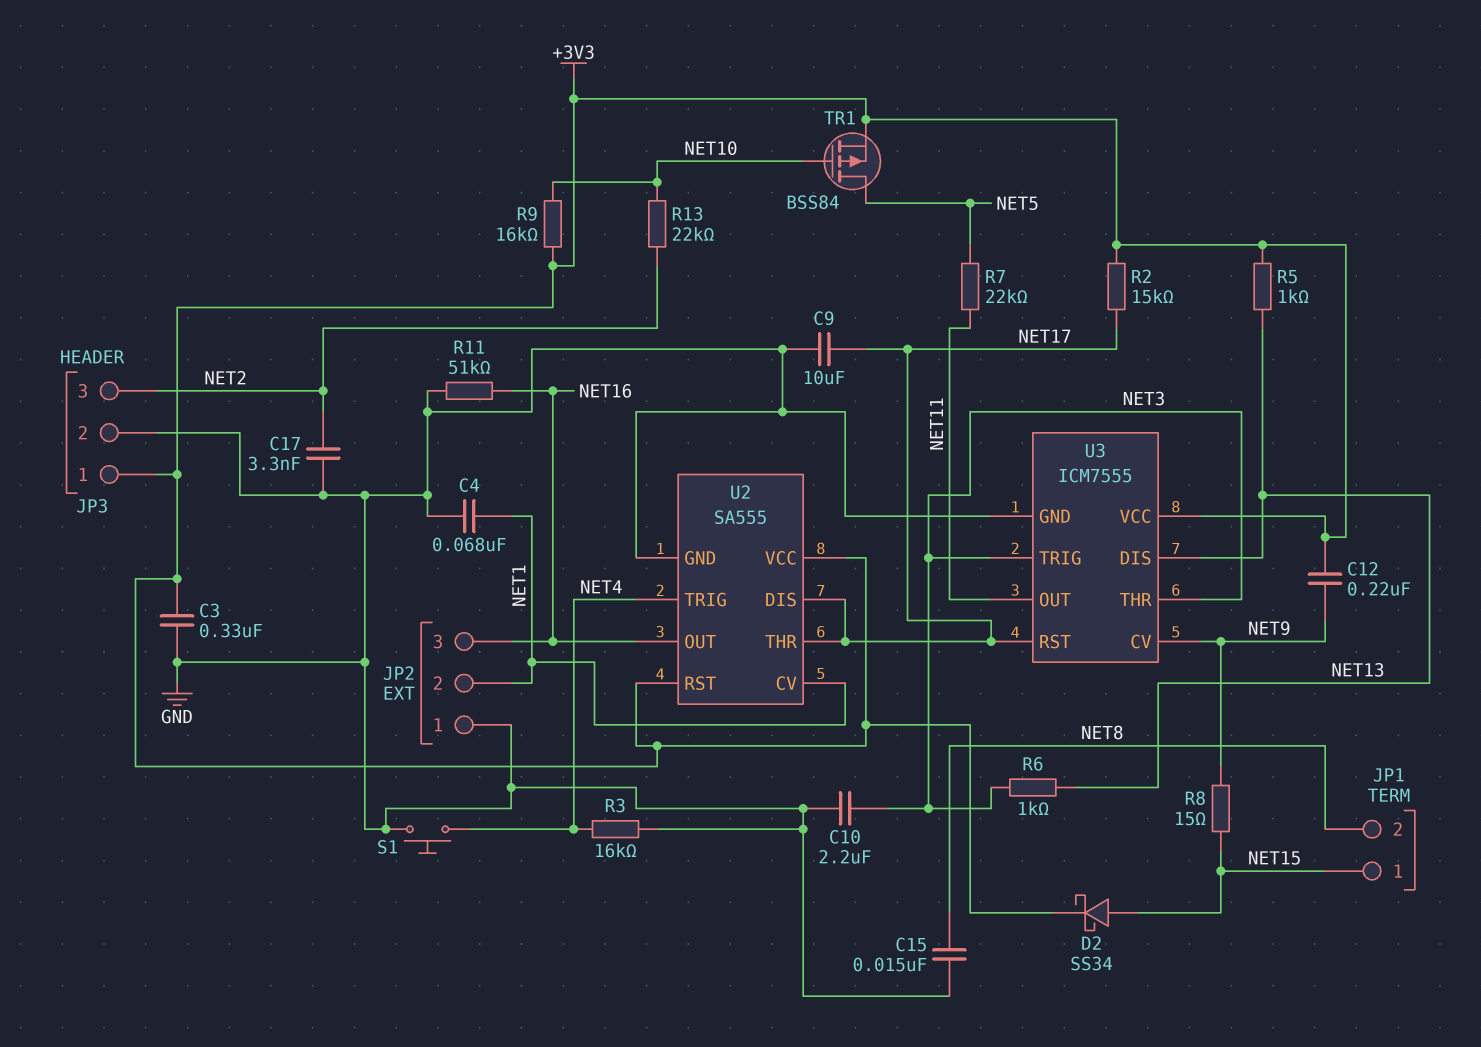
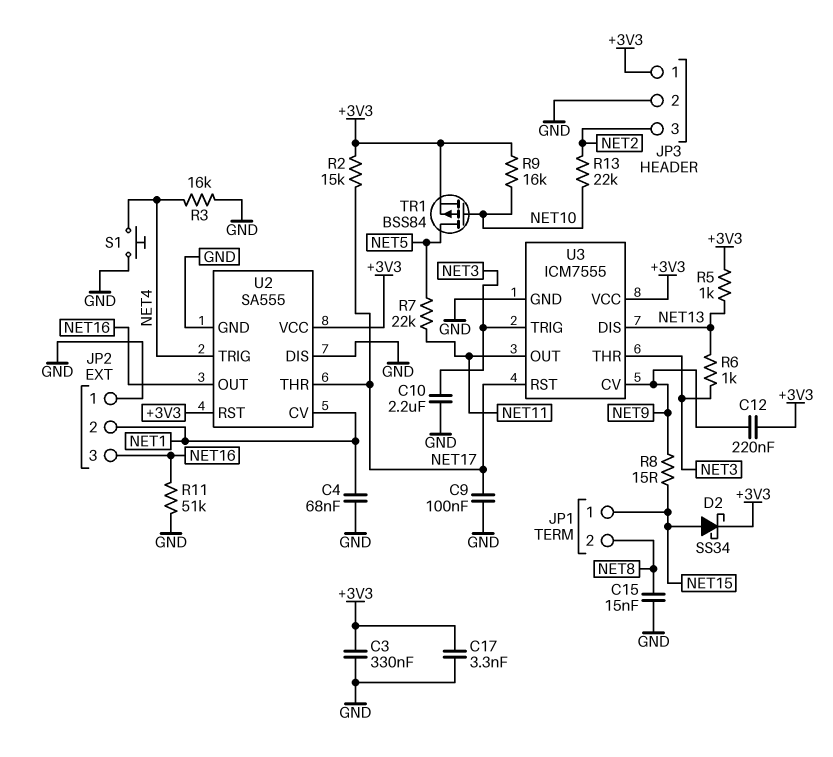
C9: 10uF (GND, NET17) -> 100nF (GND, NET17)
C17: 3.3nF (GND, NET2) -> 3.3nF (+3V3, GND)
U2 pin DIS: NET17 -> GND

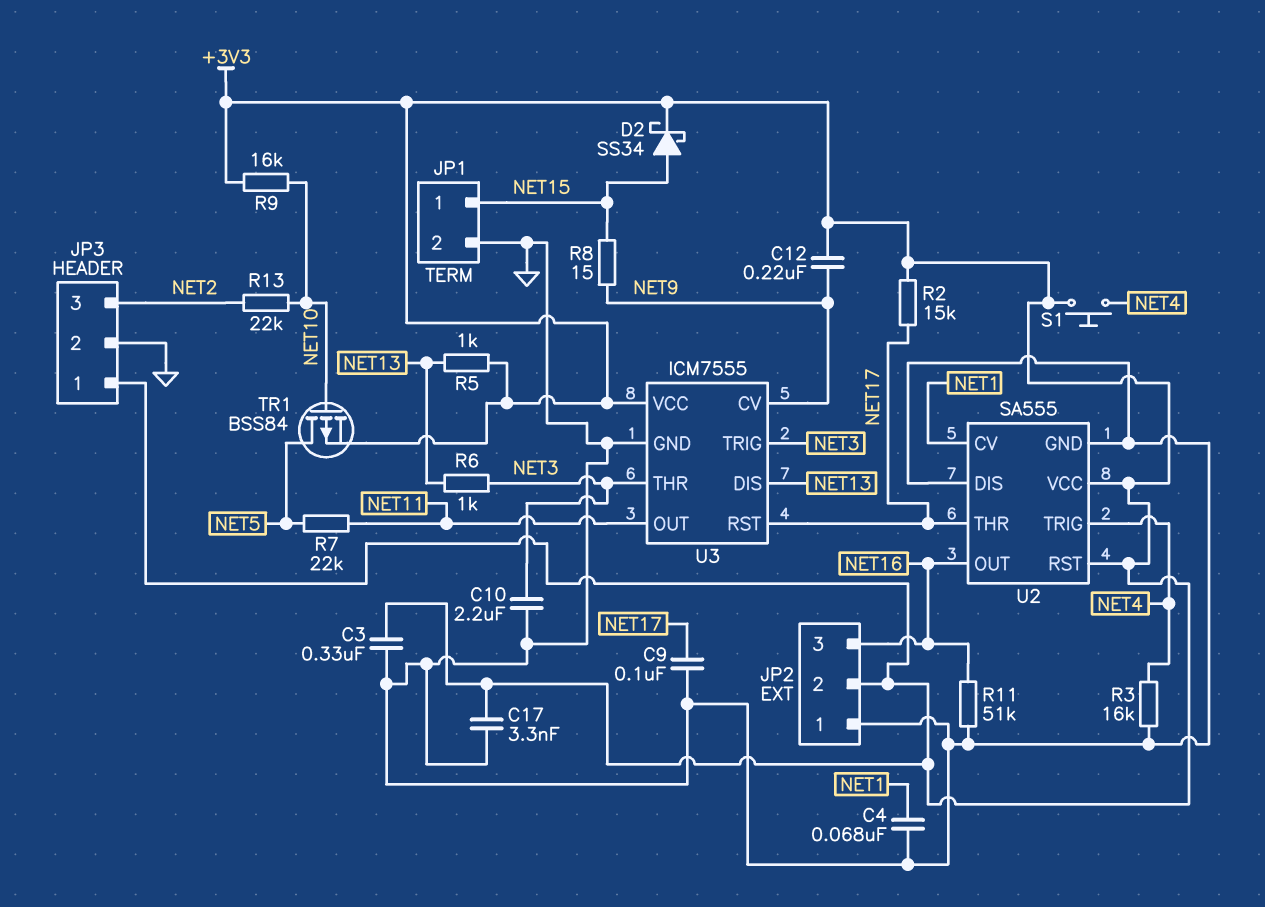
C15: 15nF (GND, NET8) -> none
JP1 pin 2: NET8 -> GND
JP2 pin 2: NET1 -> +3V3
S1: button (GND, NET4) -> button (+3V3, NET4)

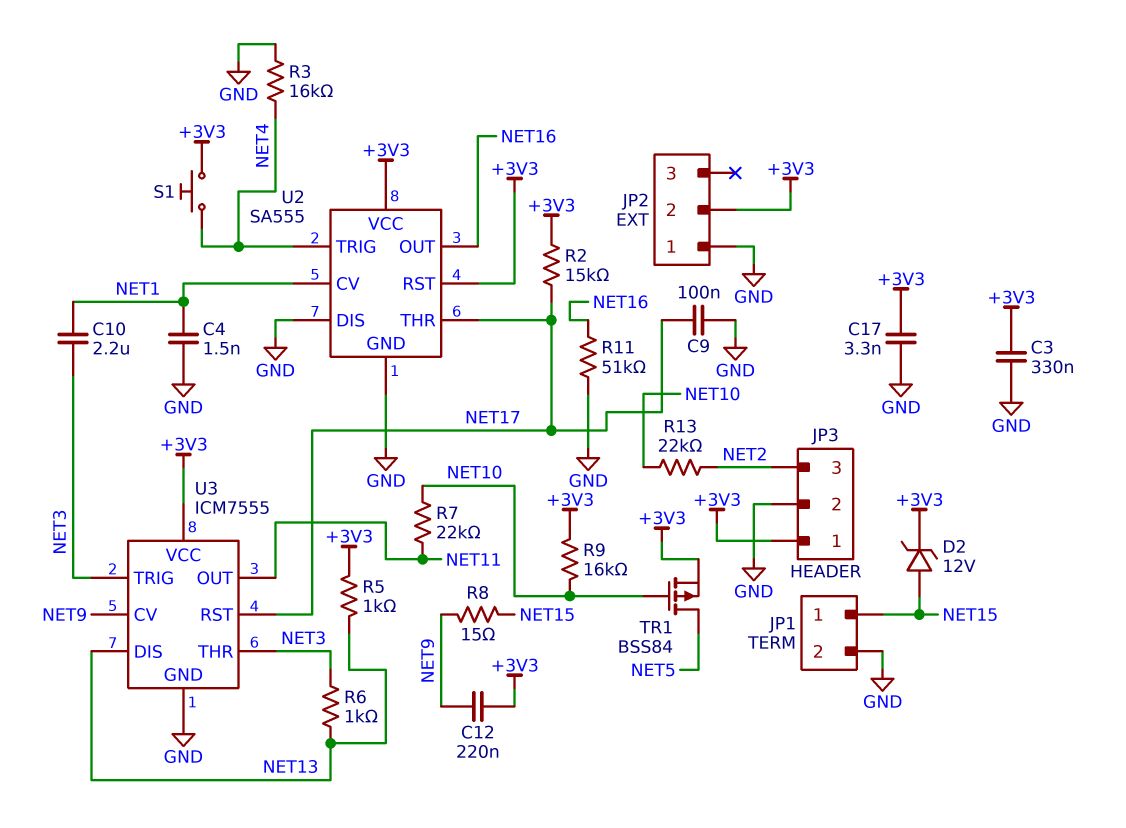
C4: 68nF (GND, NET1) -> 1.5nF (GND, NET1)
C10: 2.2uF (GND, NET3) -> 2.2uF (NET1, NET3)
D2: schottky SS34 (A NET15, K +3V3) -> zener 12V (A NET15, K +3V3)
JP2 pin 3: NET16 -> none
R7: 22k (NET5, NET11) -> 22k (NET10, NET11)

